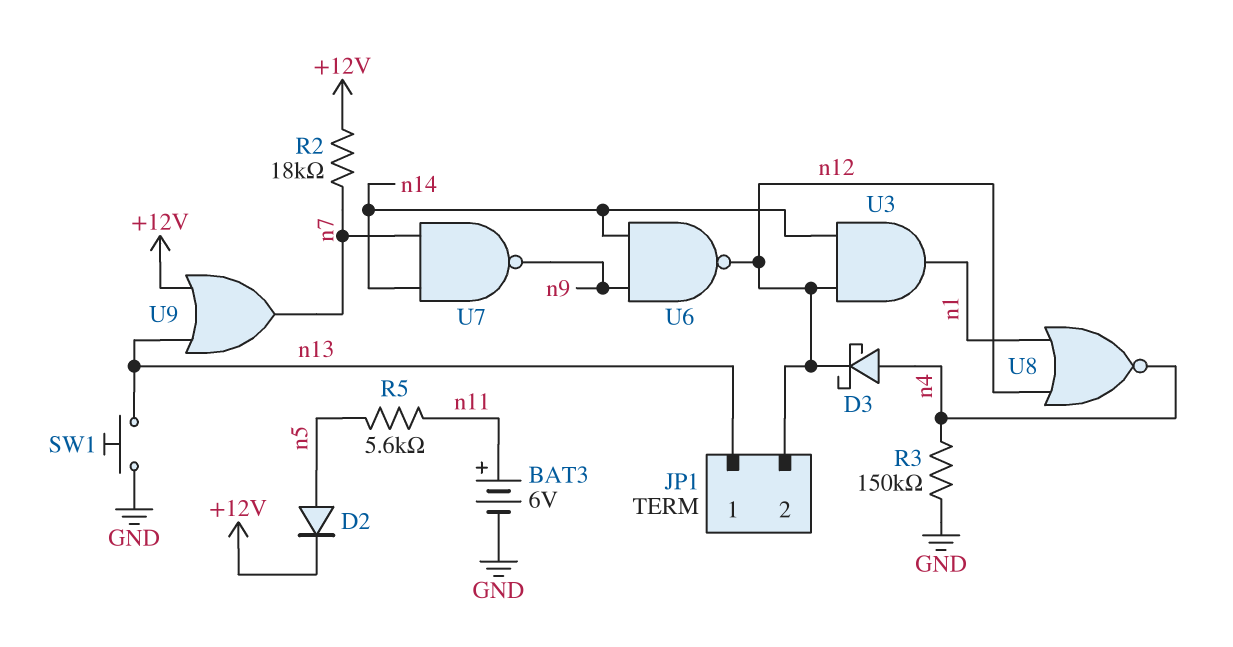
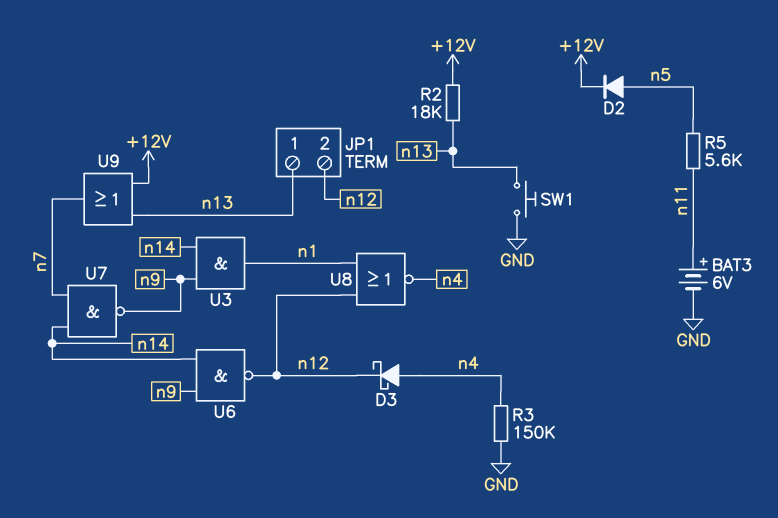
R2: 18k (+12V, n7) -> 18k (+12V, n13)
U3: AND (in n12, in n14, out n1) -> AND (in n9, in n14, out n1)

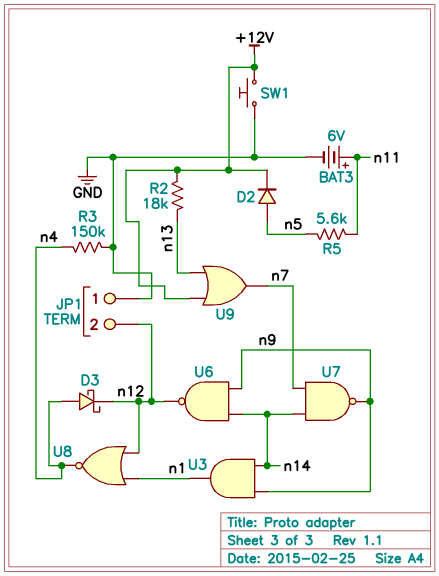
JP1 pin 1: n13 -> GND
SW1: button (GND, n13) -> button (+12V, GND)

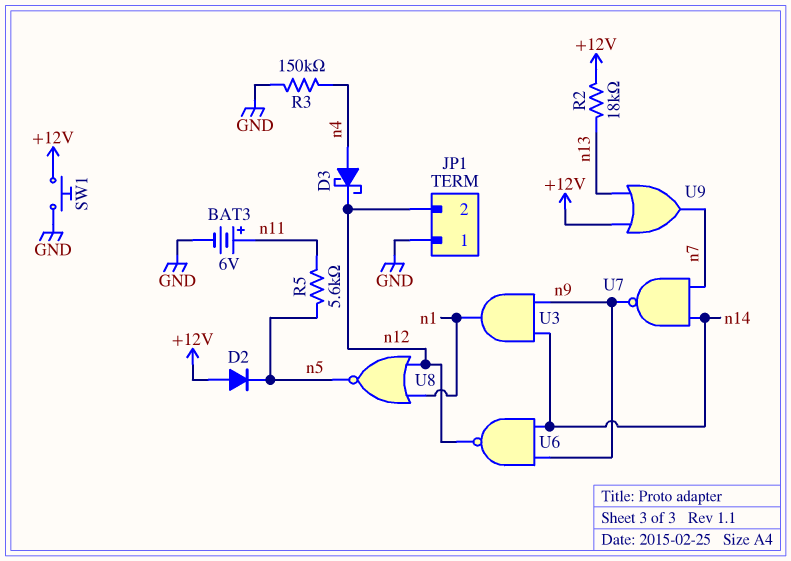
D2: diode (A n5, K +12V) -> diode (A +12V, K n5)
U8: NOR (in n1, in n12, out n4) -> NOR (in n1, in n12, out n5)

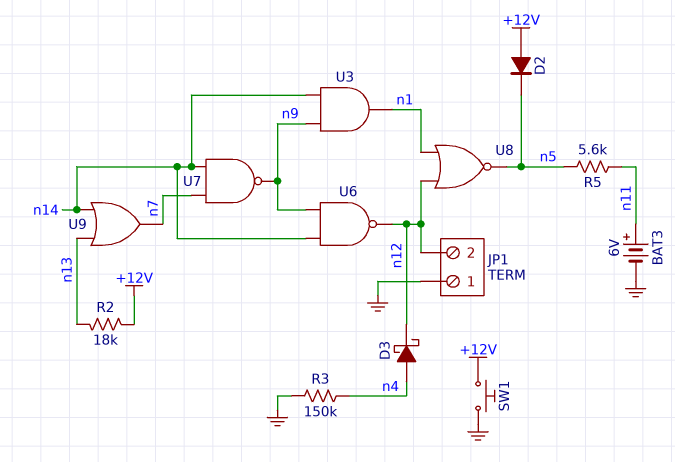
U9: OR (in +12V, in n13, out n7) -> OR (in n13, in n14, out n7)

